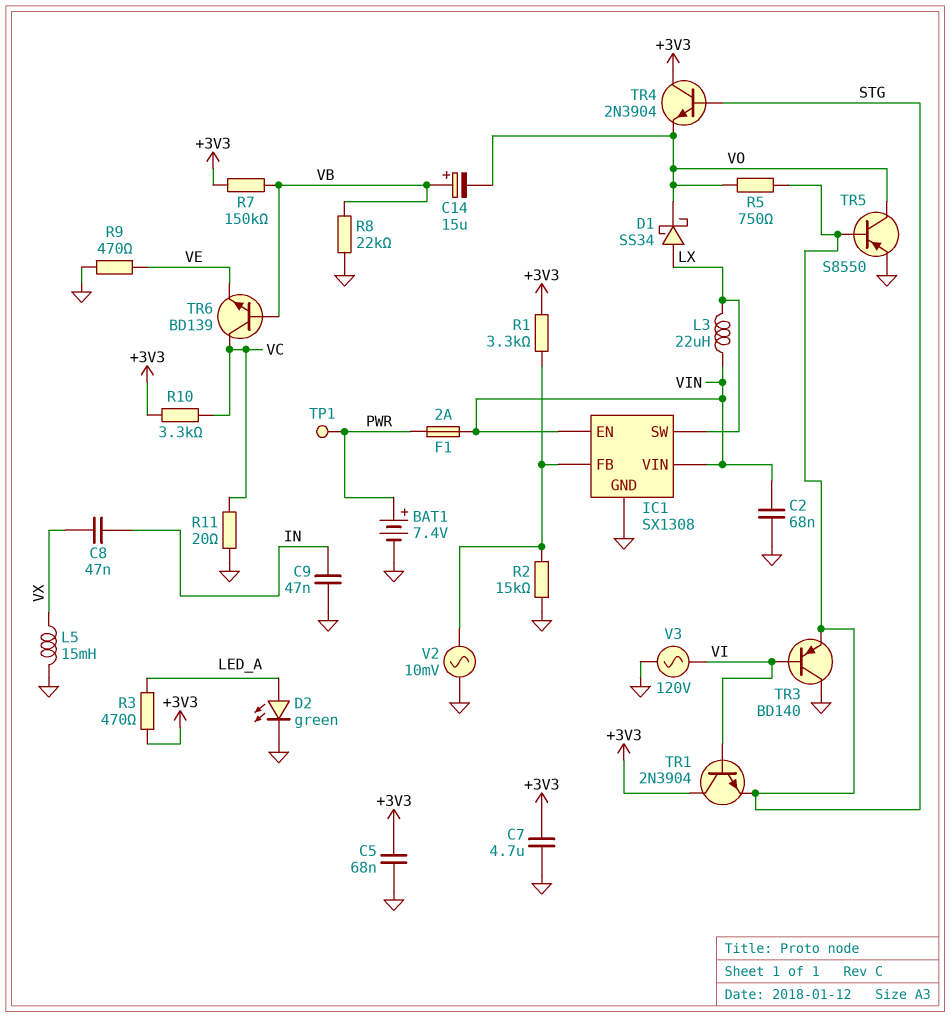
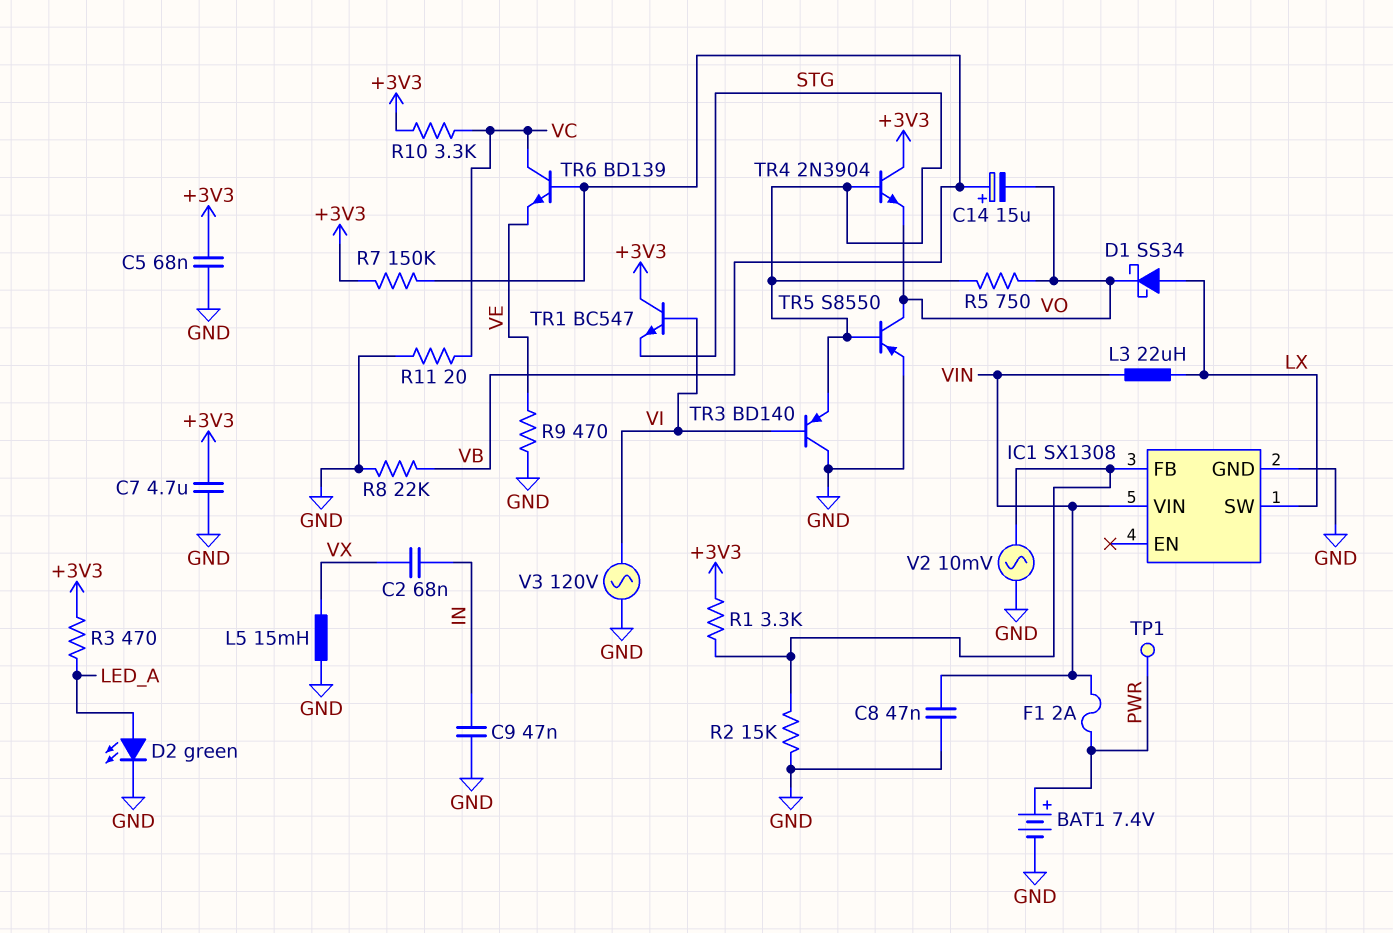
C2: 68nF (GND, VIN) -> 68nF (IN, VX)
C8: 47nF (IN, VX) -> 47nF (GND, VIN)
IC1 pin EN: VIN -> none
TR1: NPN 2N3904 (B VI, C +3V3, E STG) -> NPN BC547 (B VI, C +3V3, E STG)

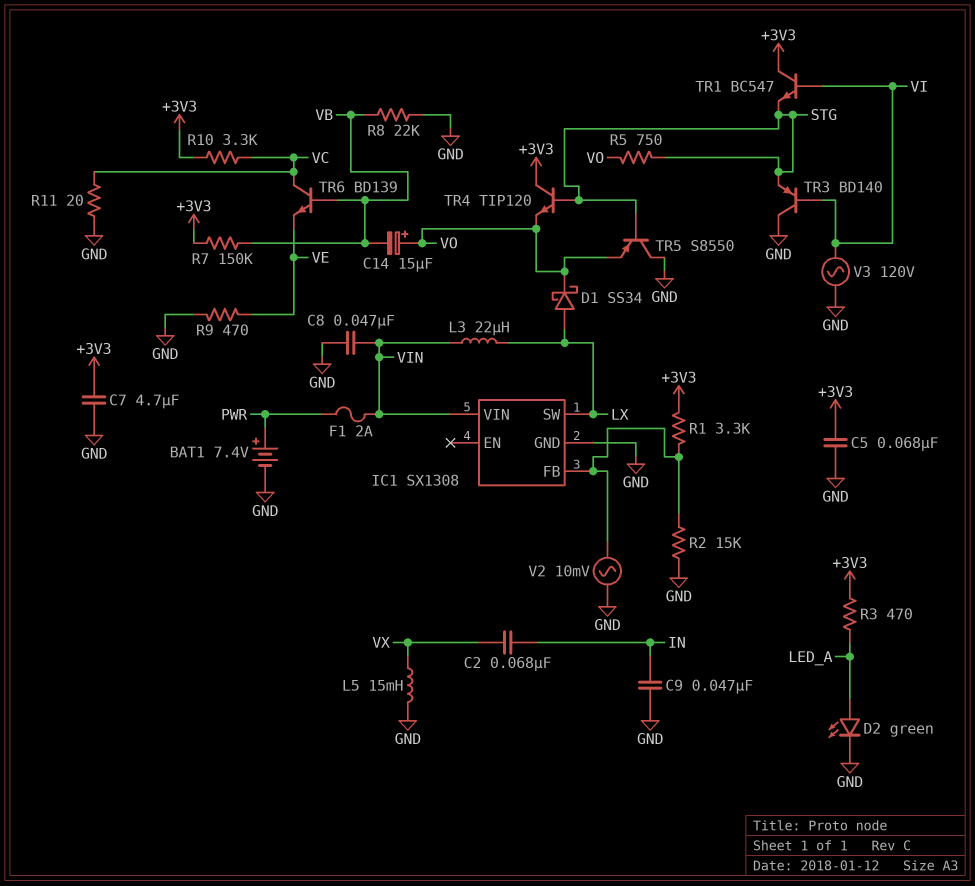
C14: 15uF (plus VB, minus VO) -> 15uF (plus VO, minus VB)
TP1: test point (PWR) -> none
TR4: NPN 2N3904 (B STG, C +3V3, E VO) -> NPN TIP120 (B STG, C +3V3, E VO)
TR5: PNP S8550 (B STG, C VO, E GND) -> PNP S8550 (B STG, C GND, E VO)

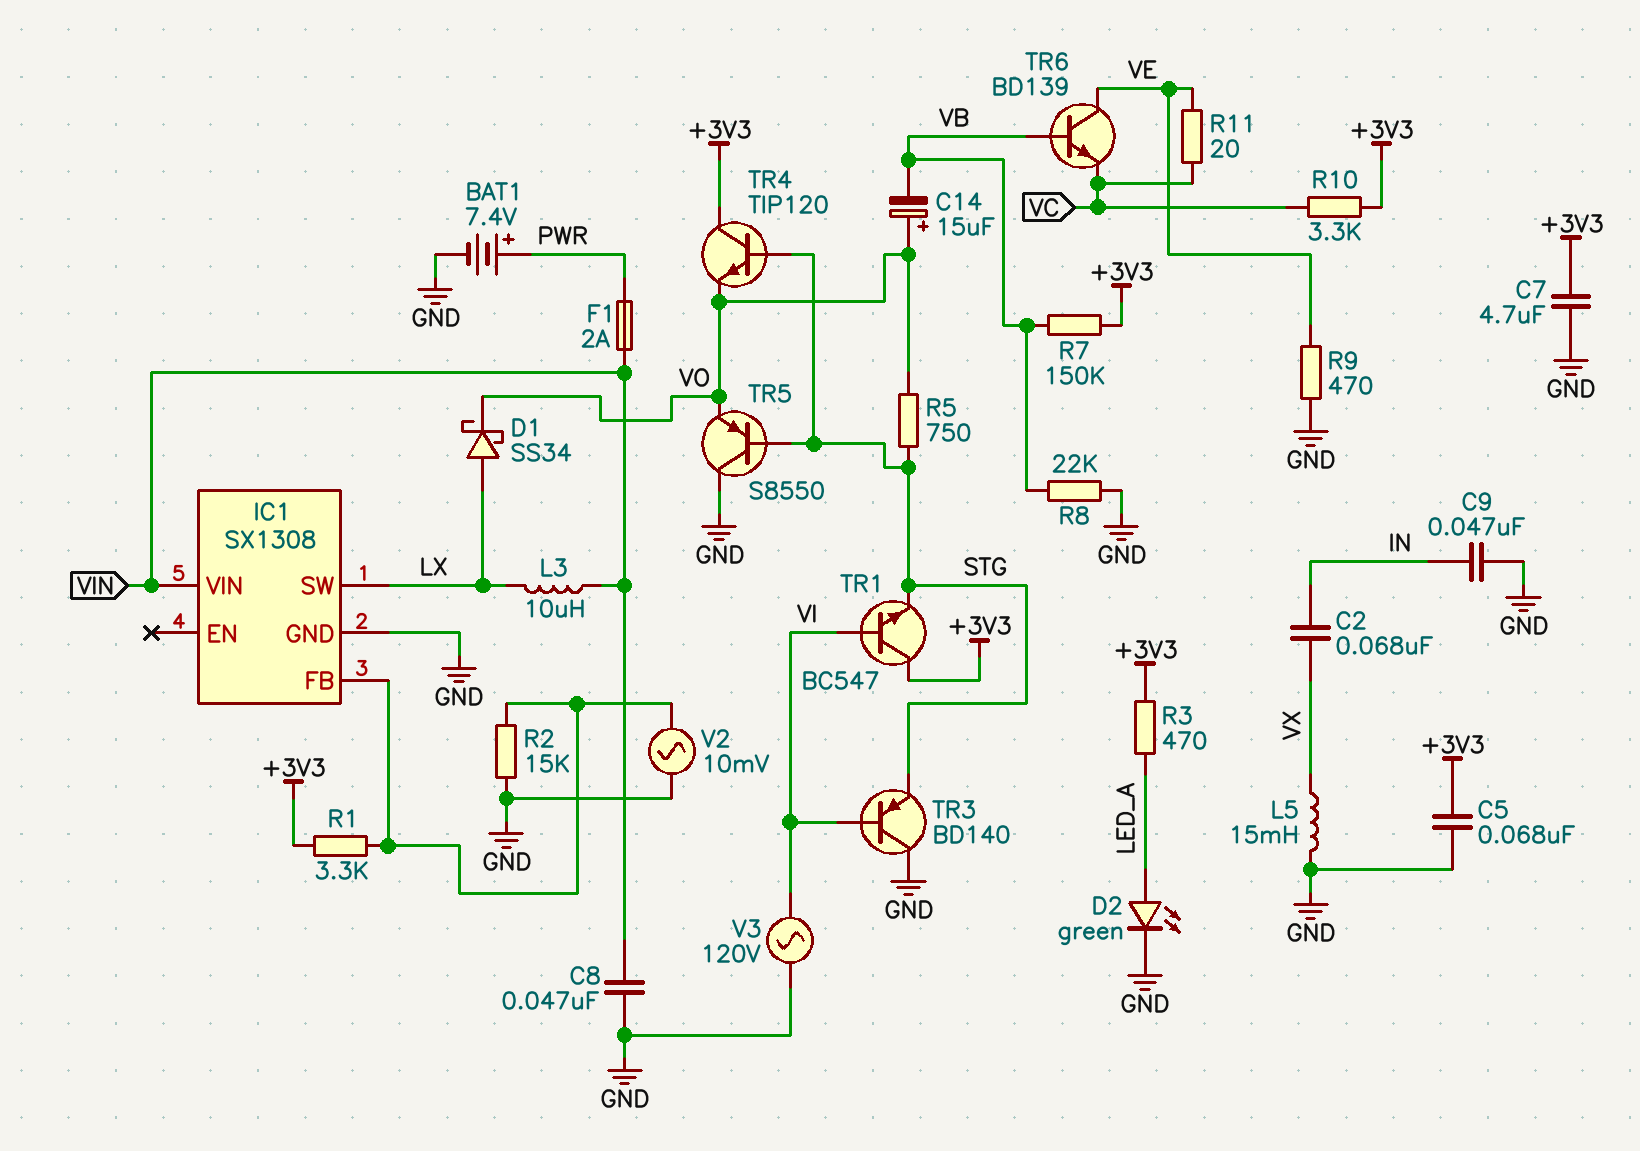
L3: 22uH (LX, VIN) -> 10uH (LX, VIN)
R11: 20 (GND, VC) -> 20 (VC, VE)
TR6: NPN BD139 (B VB, C VC, E VE) -> NPN BD139 (B VB, C VE, E VC)

